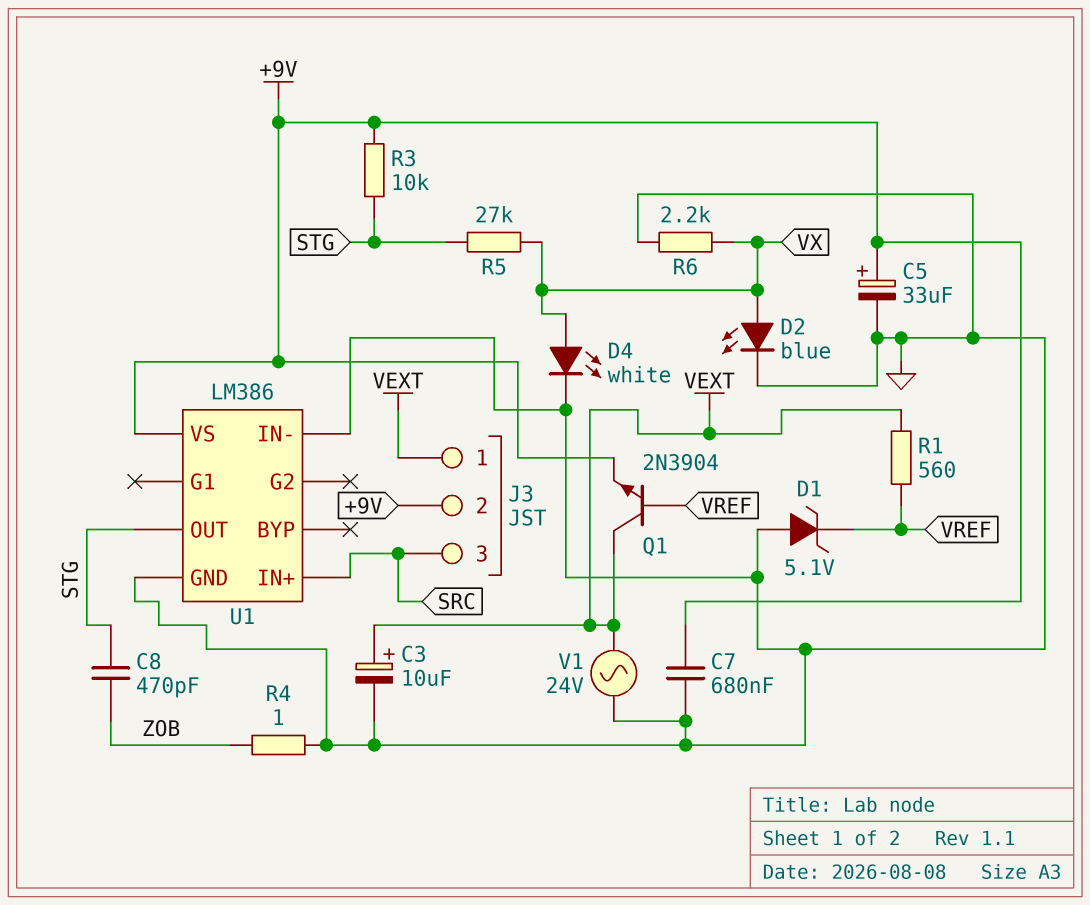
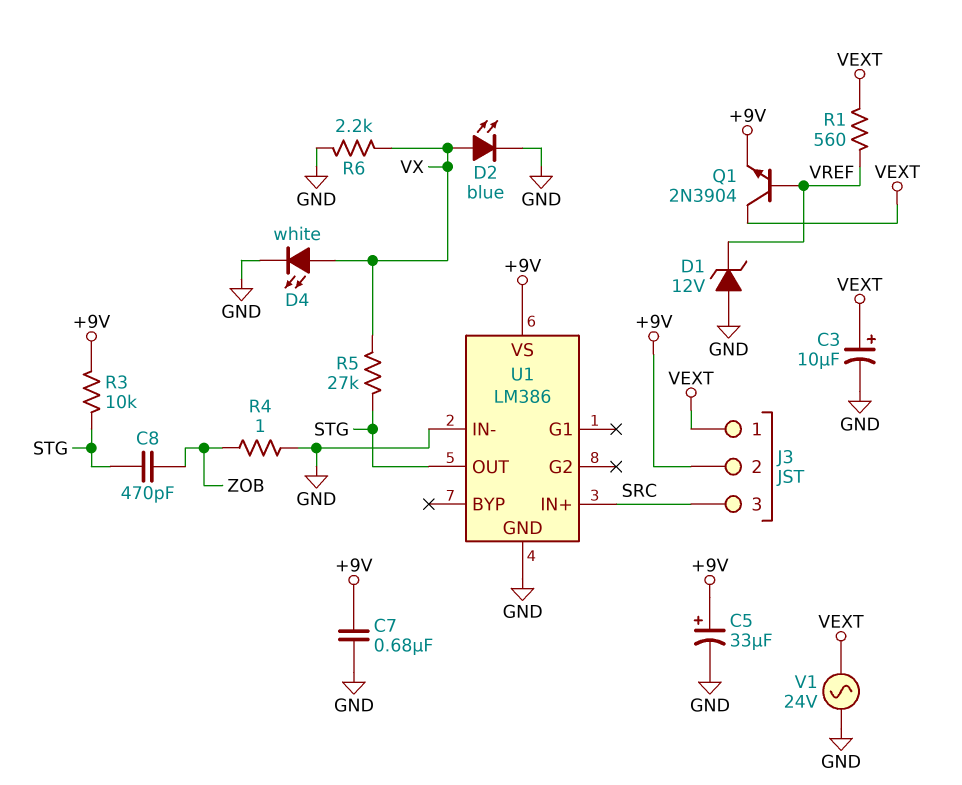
D1: zener 5.1V (A GND, K VREF) -> zener 12V (A GND, K VREF)

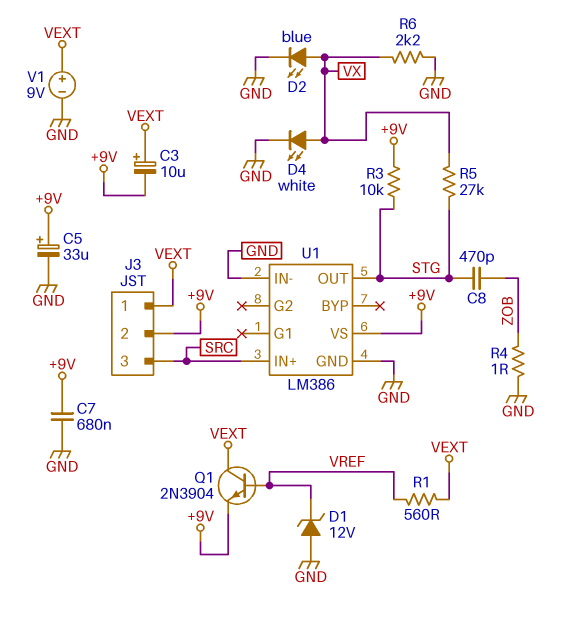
C3: 10uF (plus VEXT, minus GND) -> 10uF (plus VEXT, minus +9V)
V1: AC 24V (GND, VEXT) -> 9V (plus VEXT, minus GND)

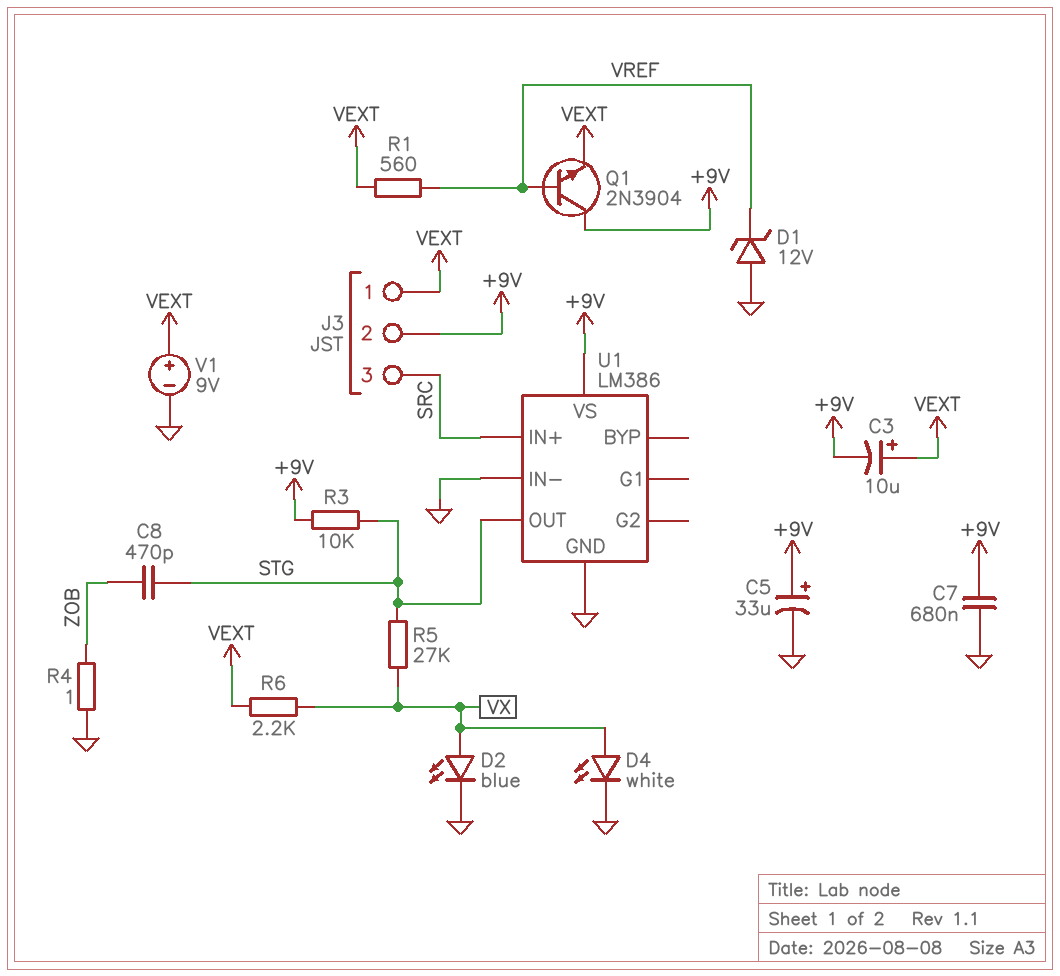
Q1: NPN 2N3904 (B VREF, C VEXT, E +9V) -> NPN 2N3904 (B VREF, C +9V, E VEXT)
R6: 2.2k (GND, VX) -> 2.2k (VEXT, VX)

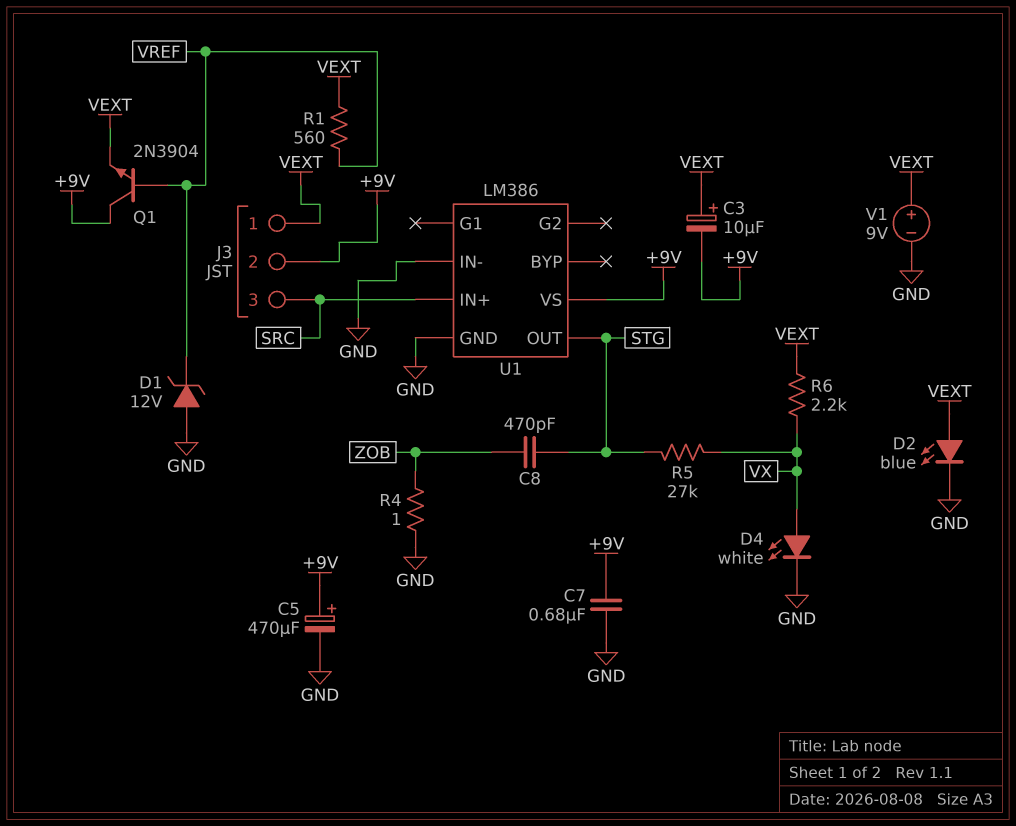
C5: 33uF (plus +9V, minus GND) -> 470uF (plus +9V, minus GND)
D2: LED blue (A VX, K GND) -> LED blue (A VEXT, K GND)
R3: 10k (+9V, STG) -> none

